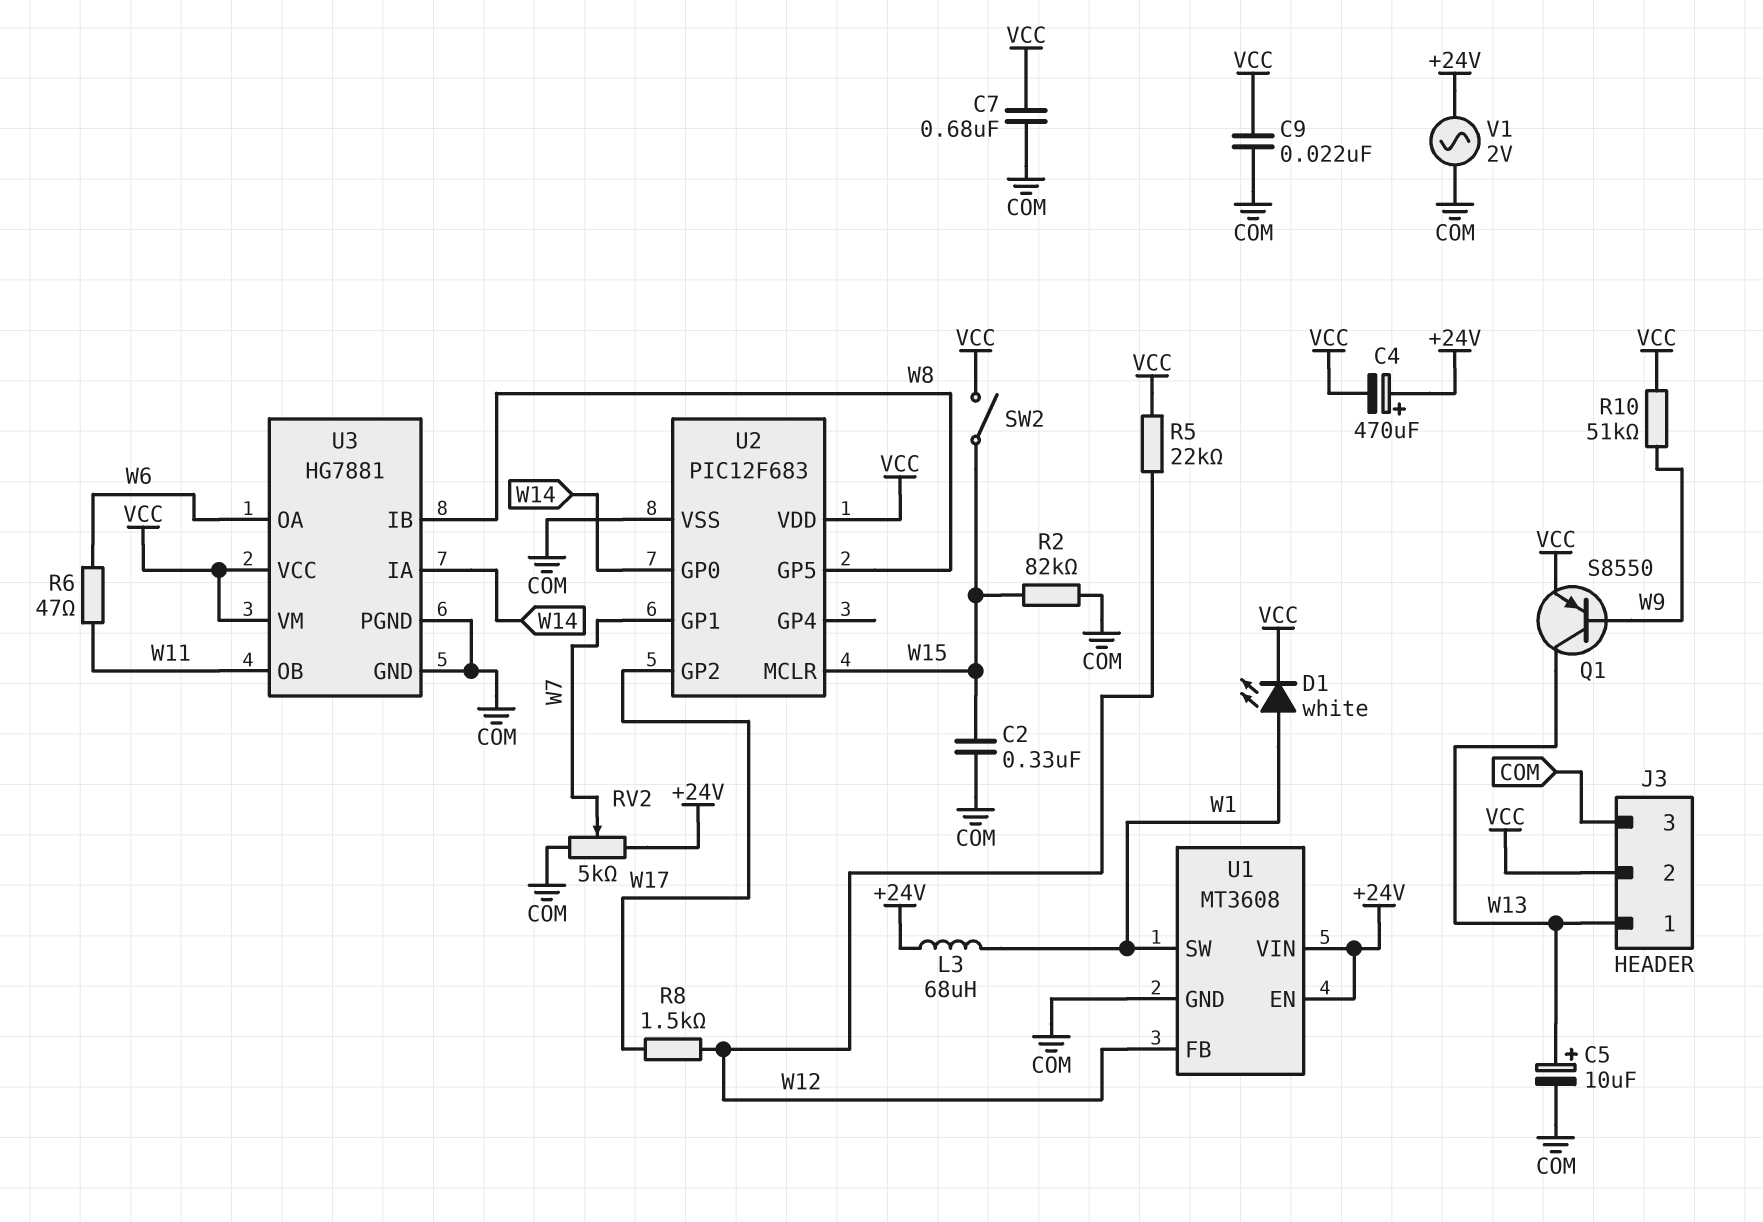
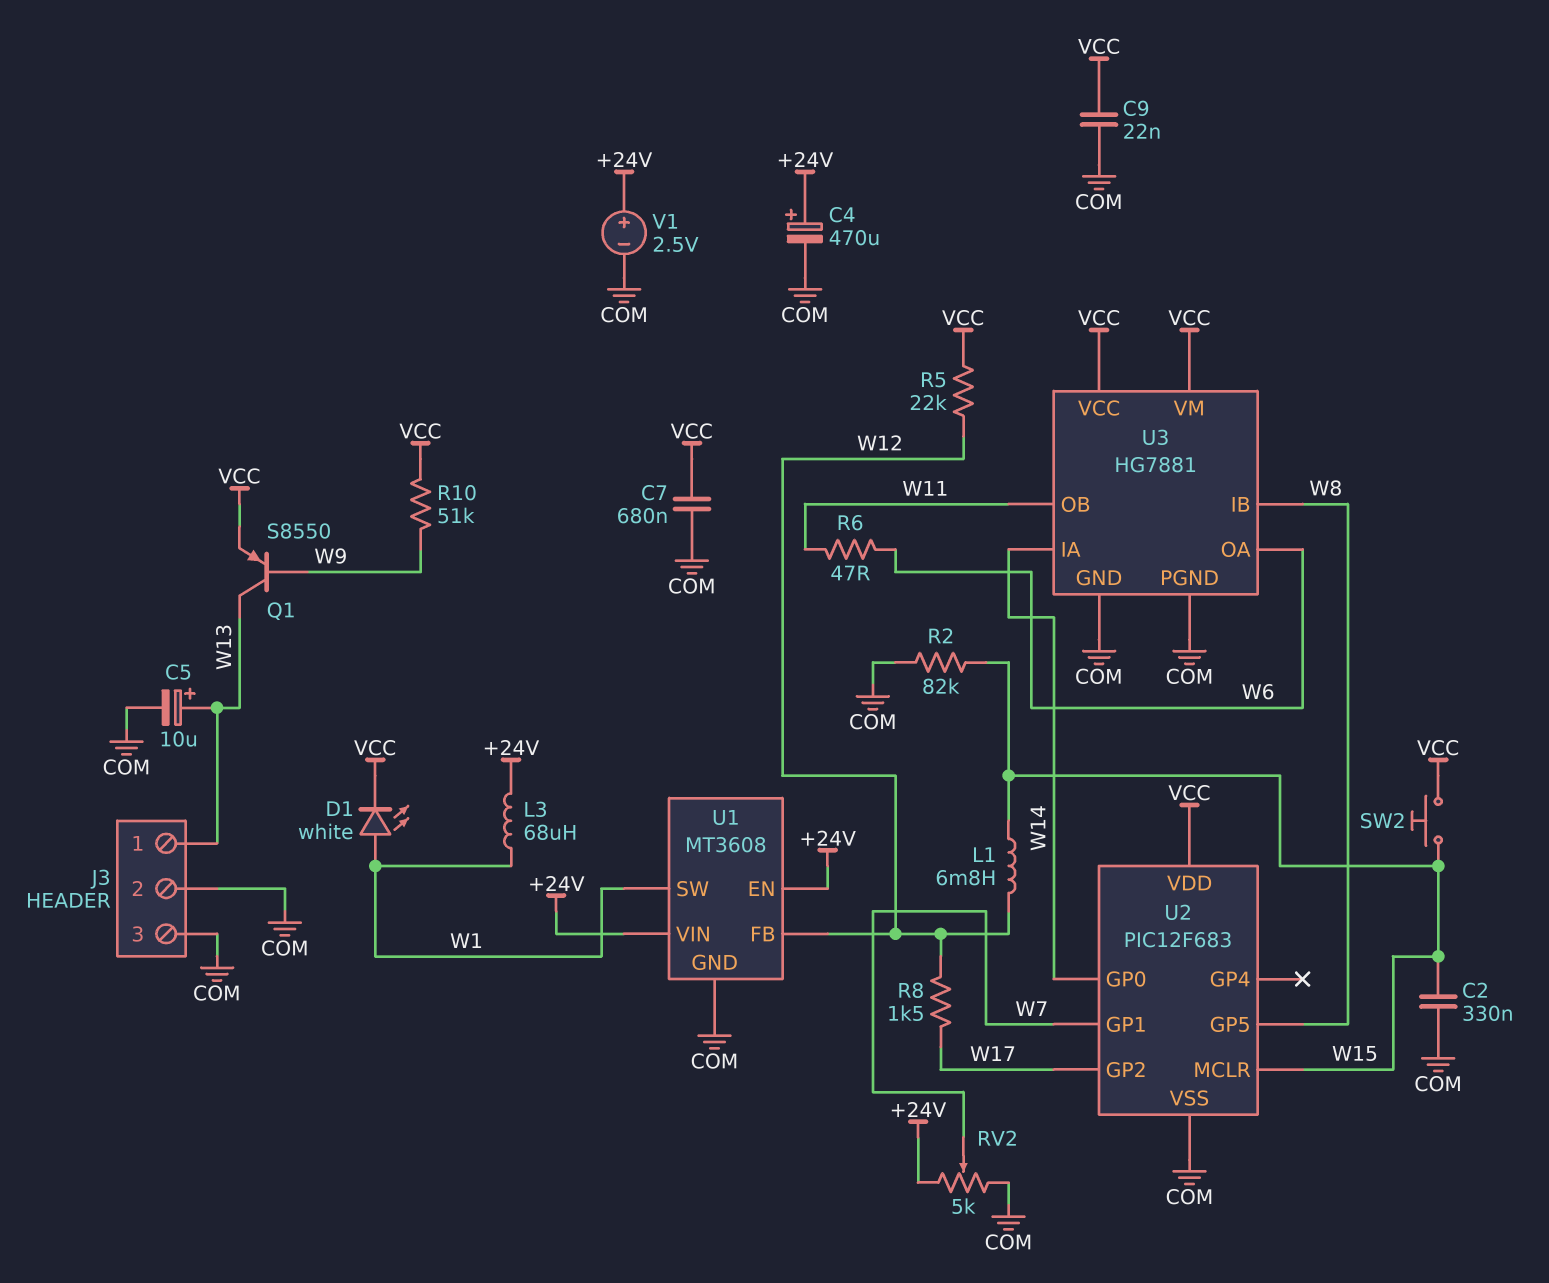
C4: 470uF (plus +24V, minus VCC) -> 470uF (plus +24V, minus COM)
J3 pin 2: VCC -> COM
L1: none -> 6.8mH (W12, W15)
SW2: switch (VCC, W15) -> button (VCC, W15)
V1: AC 2V (+24V, COM) -> 2.5V (plus +24V, minus COM)

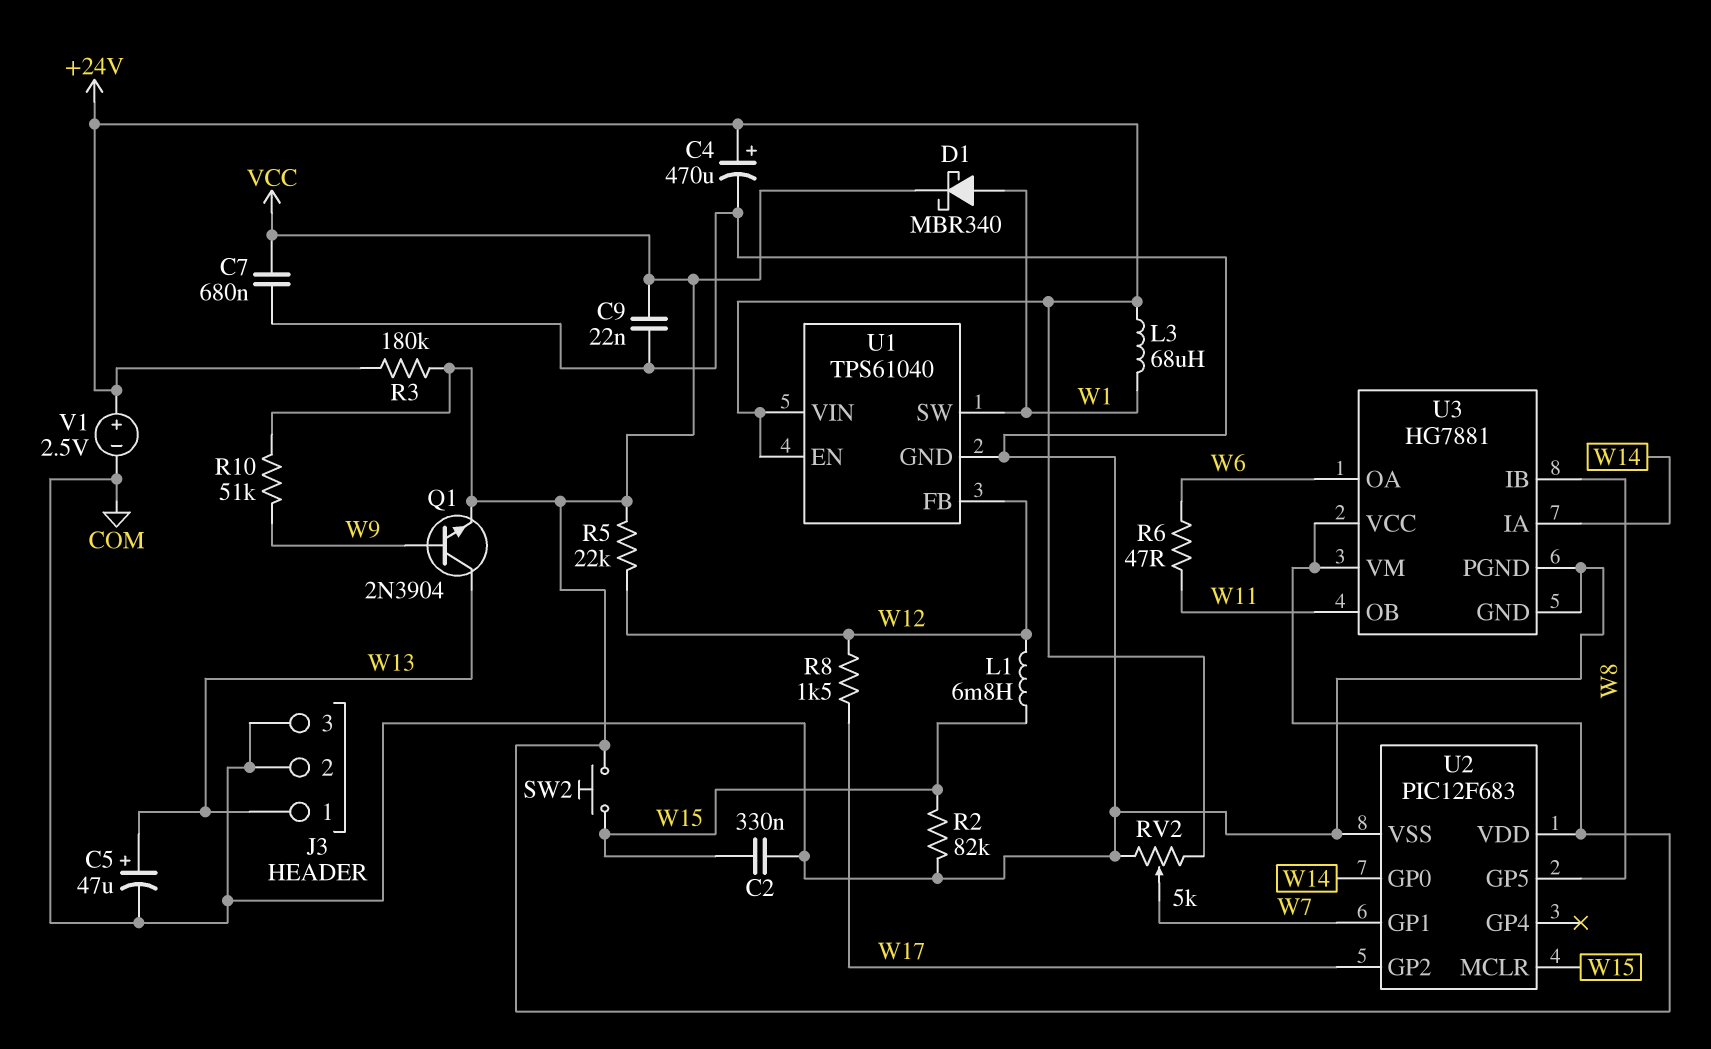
C5: 10uF (plus W13, minus COM) -> 47uF (plus W13, minus COM)
D1: LED white (A W1, K VCC) -> schottky MBR340 (A W1, K VCC)
Q1: PNP S8550 (B W9, C W13, E VCC) -> NPN 2N3904 (B W9, C W13, E VCC)
R3: none -> 180k (+24V, VCC)
U1: MT3608 -> TPS61040

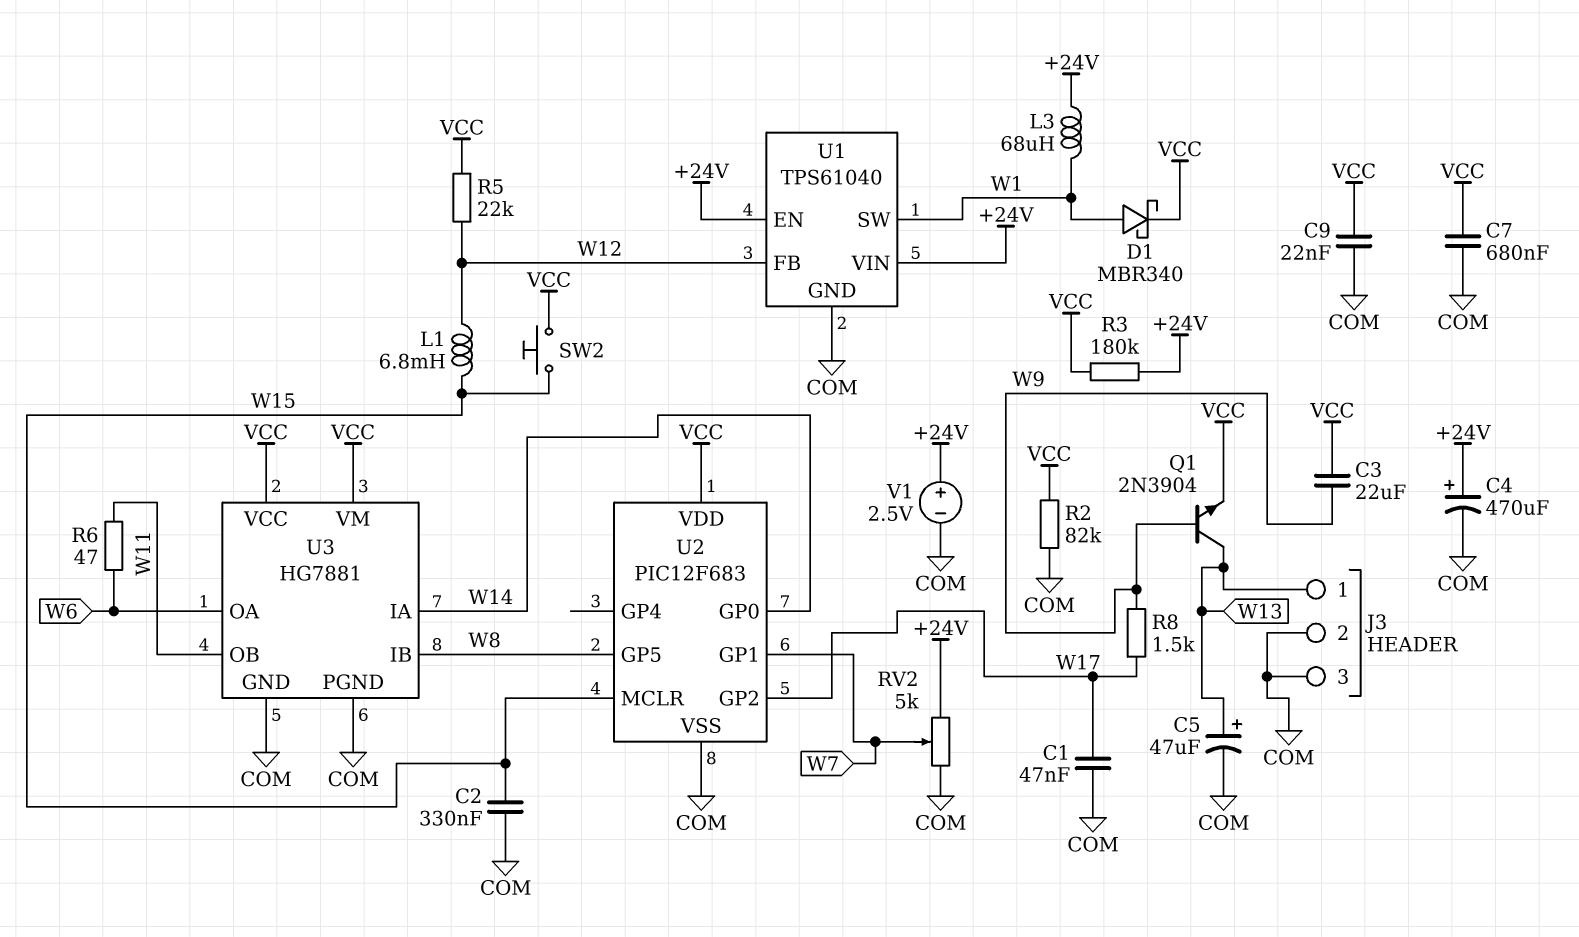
C1: none -> 47nF (COM, W17)
C3: none -> 22uF (VCC, W9)
R2: 82k (COM, W15) -> 82k (COM, VCC)
R8: 1.5k (W12, W17) -> 1.5k (W9, W17)
R10: 51k (VCC, W9) -> none

